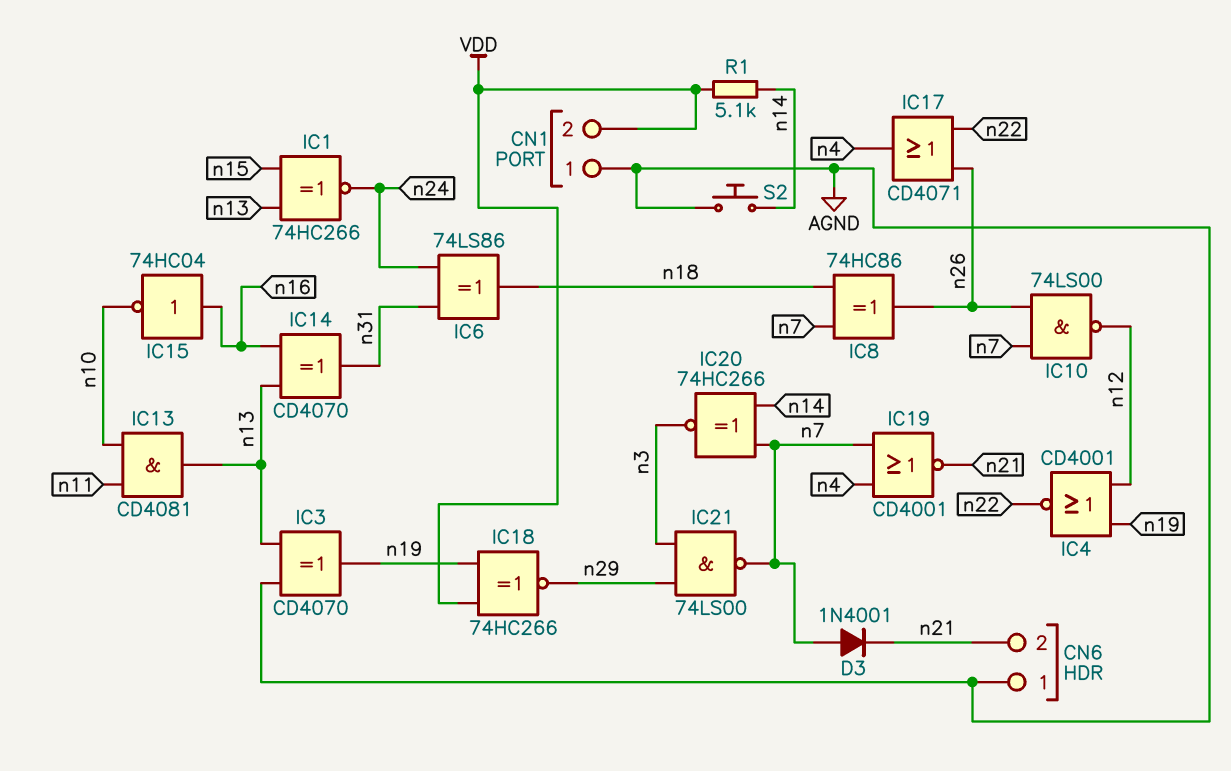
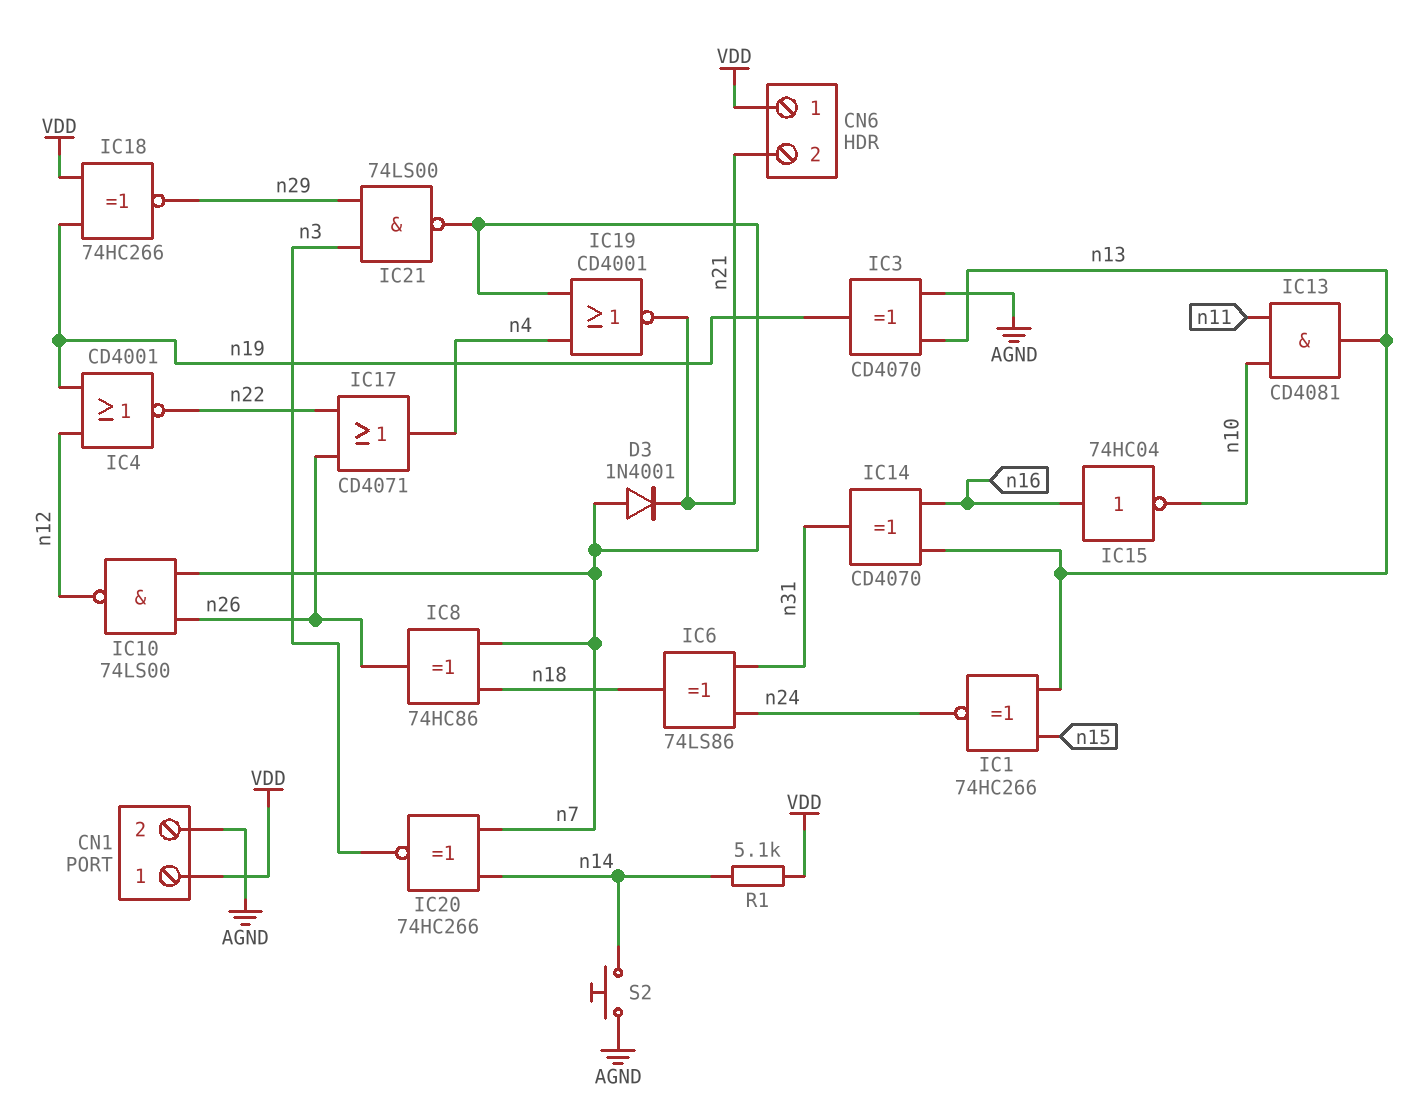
CN1 pin 1: AGND -> VDD
CN1 pin 2: VDD -> AGND
CN6 pin 1: AGND -> VDD

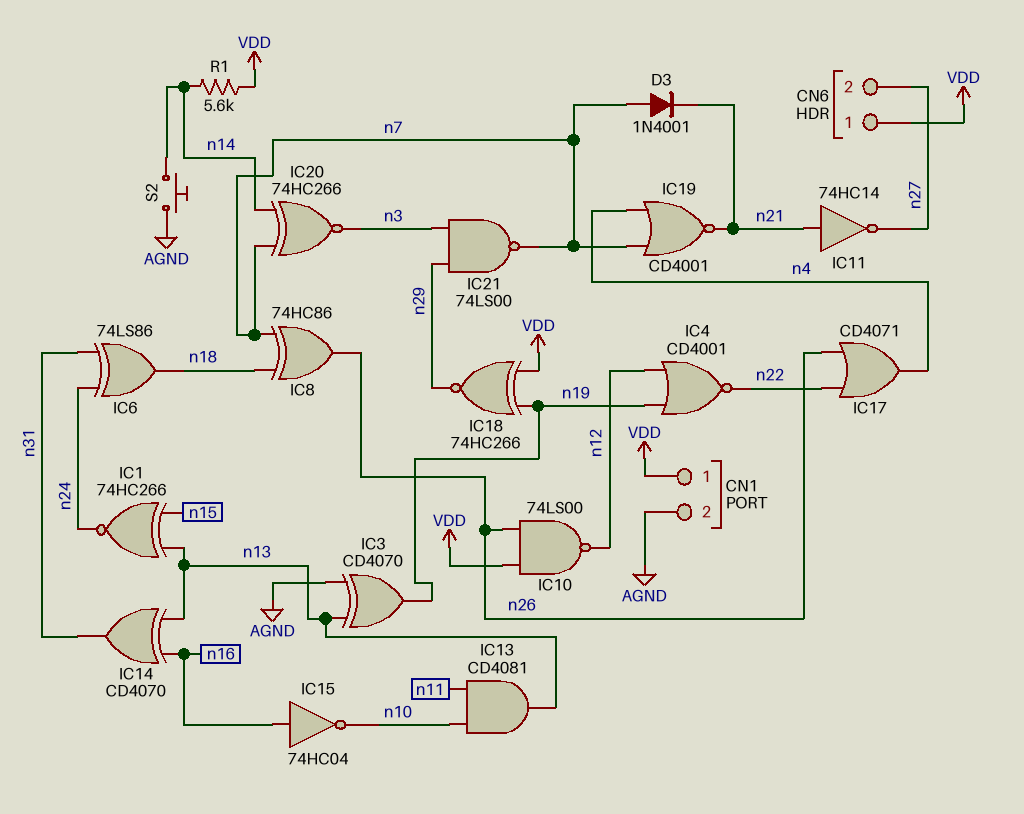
CN6 pin 2: n21 -> n27
IC10: NAND 74LS00 (in n7, in n26, out n12) -> NAND 74LS00 (in VDD, in n26, out n12)
IC11: none -> NOT 74HC14 (in n21, out n27)
R1: 5.1k (VDD, n14) -> 5.6k (VDD, n14)

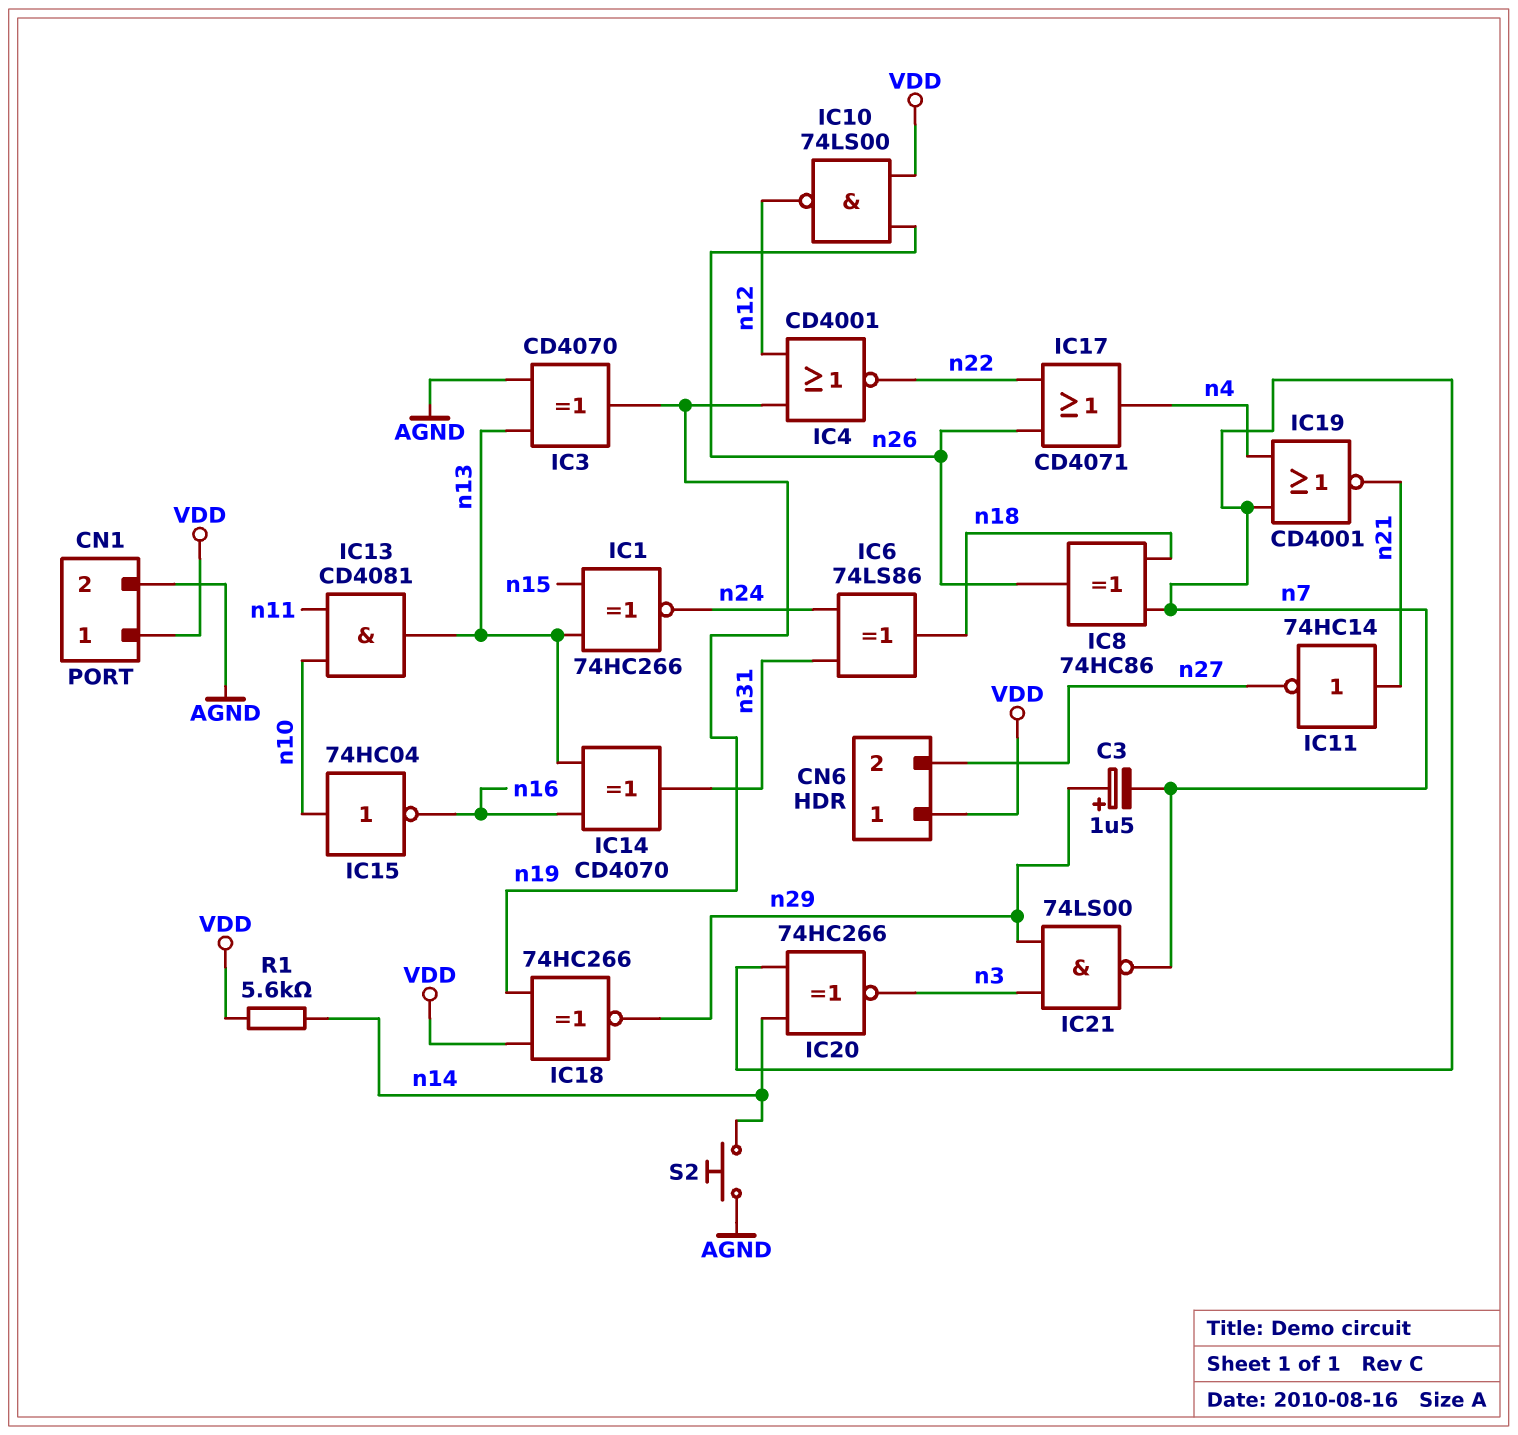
C3: none -> 1.5uF (plus n29, minus n7)
D3: diode 1N4001 (A n7, K n21) -> none
IC15: NOT 74HC04 (in n16, out n10) -> NOT 74HC04 (in n10, out n16)

